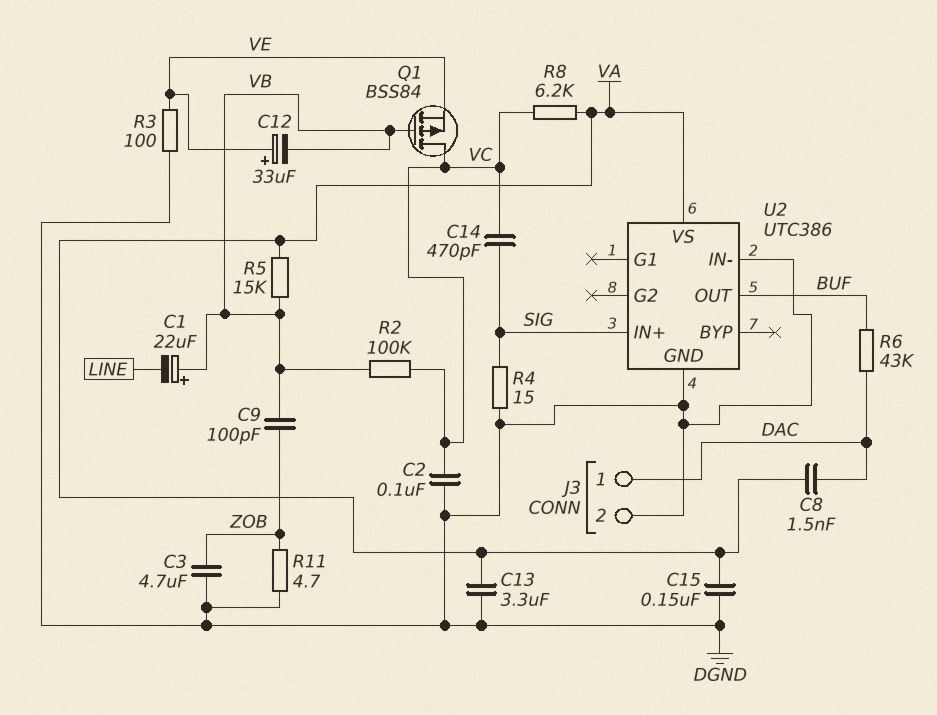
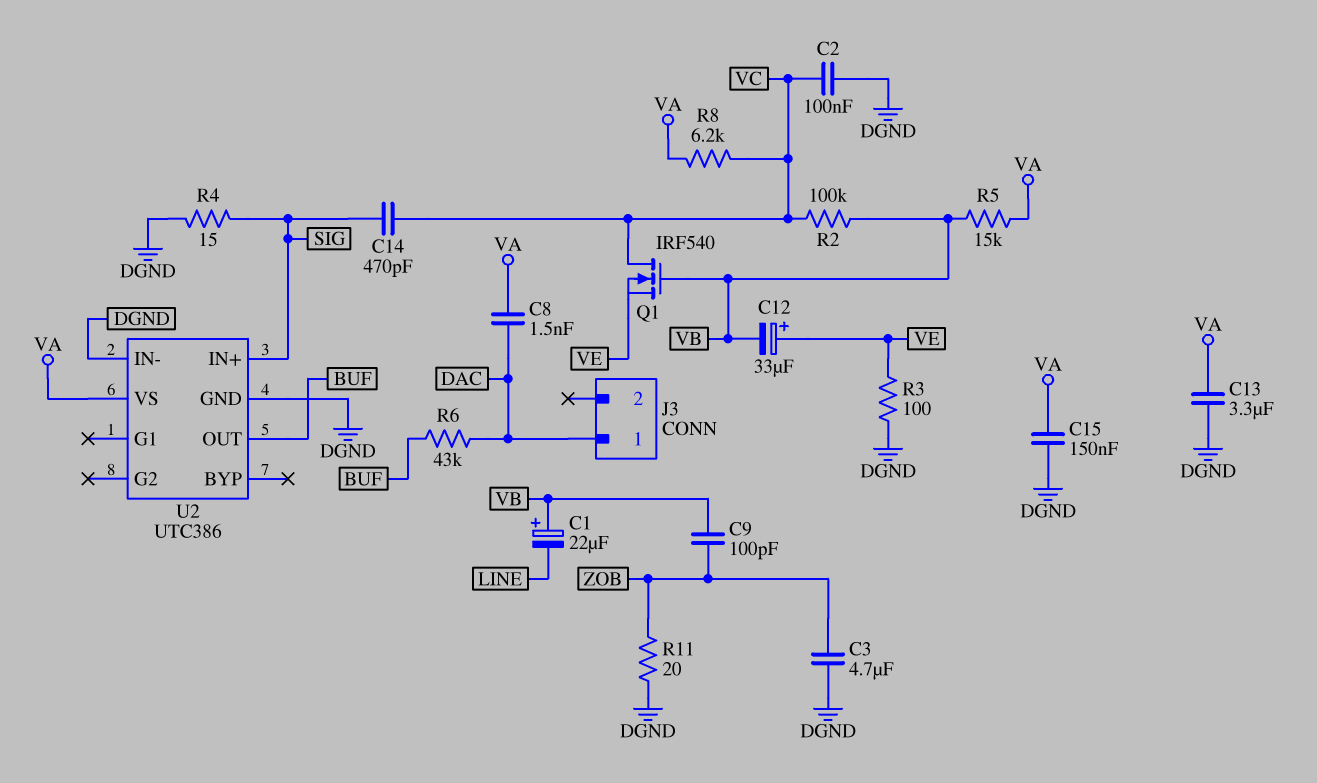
J3 pin 2: DGND -> none
Q1: PMOS BSS84 (G VB, D VC, S VE) -> NMOS IRF540 (G VB, D VC, S VE)
R11: 4.7 (DGND, ZOB) -> 20 (DGND, ZOB)

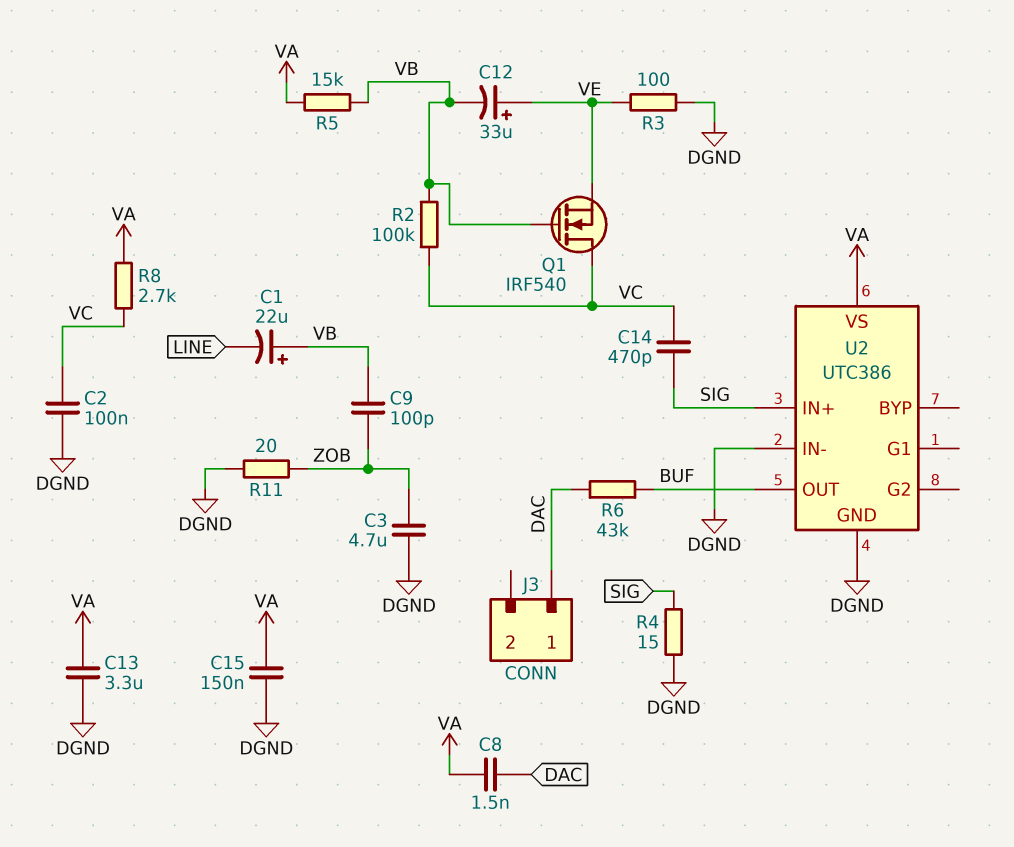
R8: 6.2k (VA, VC) -> 2.7k (VA, VC)

